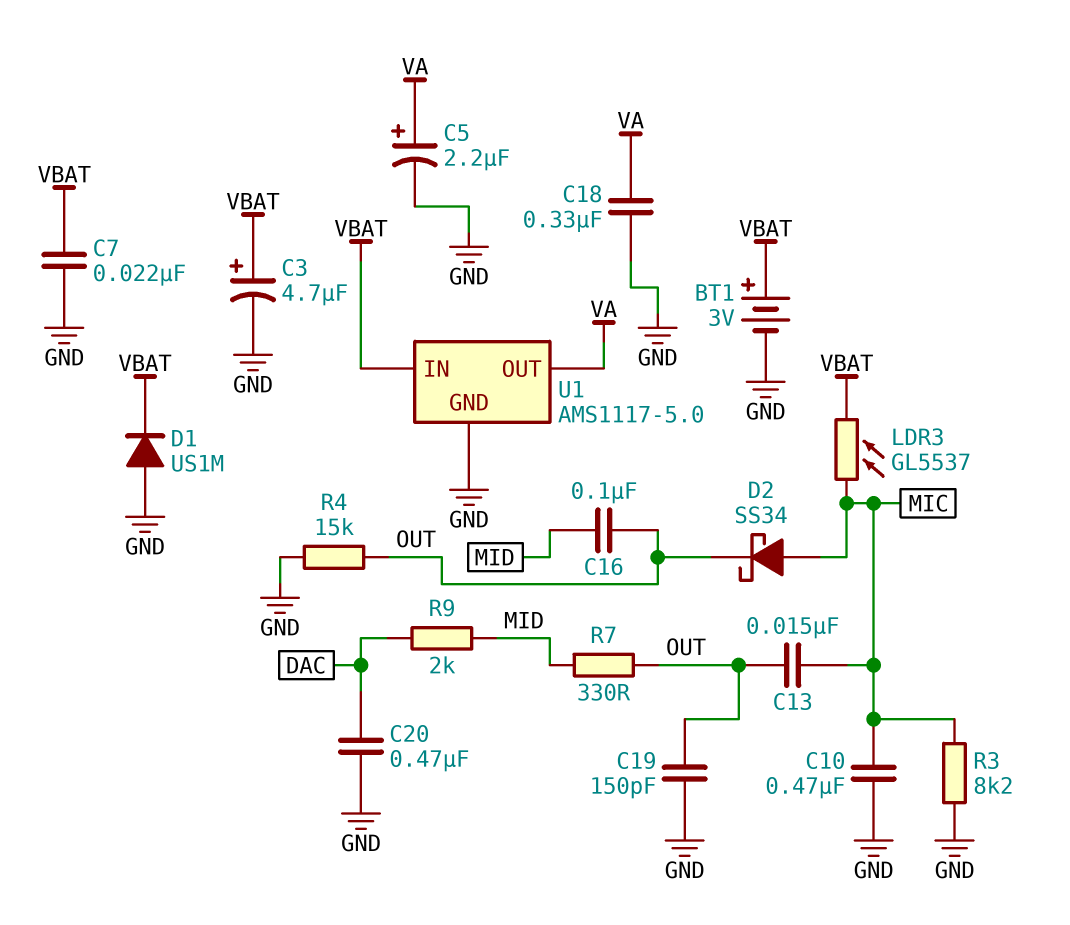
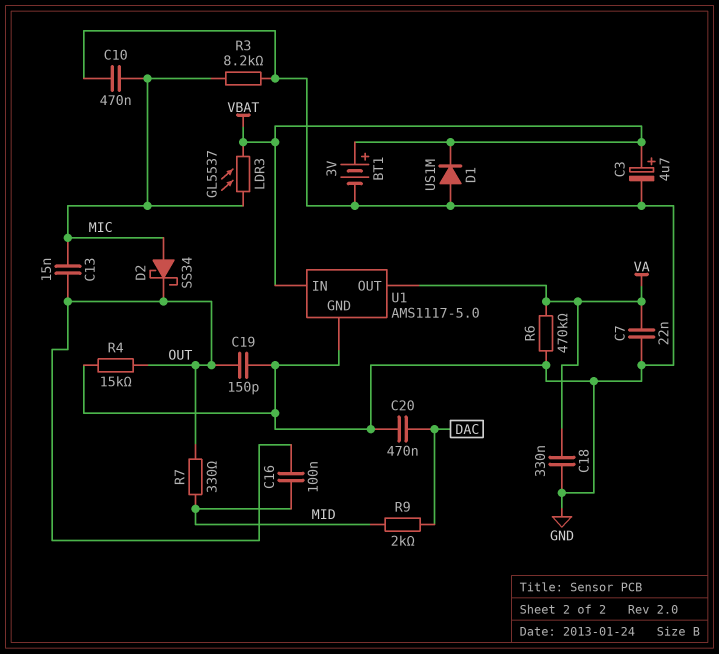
C5: 2.2uF (plus VA, minus GND) -> none
C7: 22nF (GND, VBAT) -> 22nF (GND, VA)
R6: none -> 470k (GND, VA)

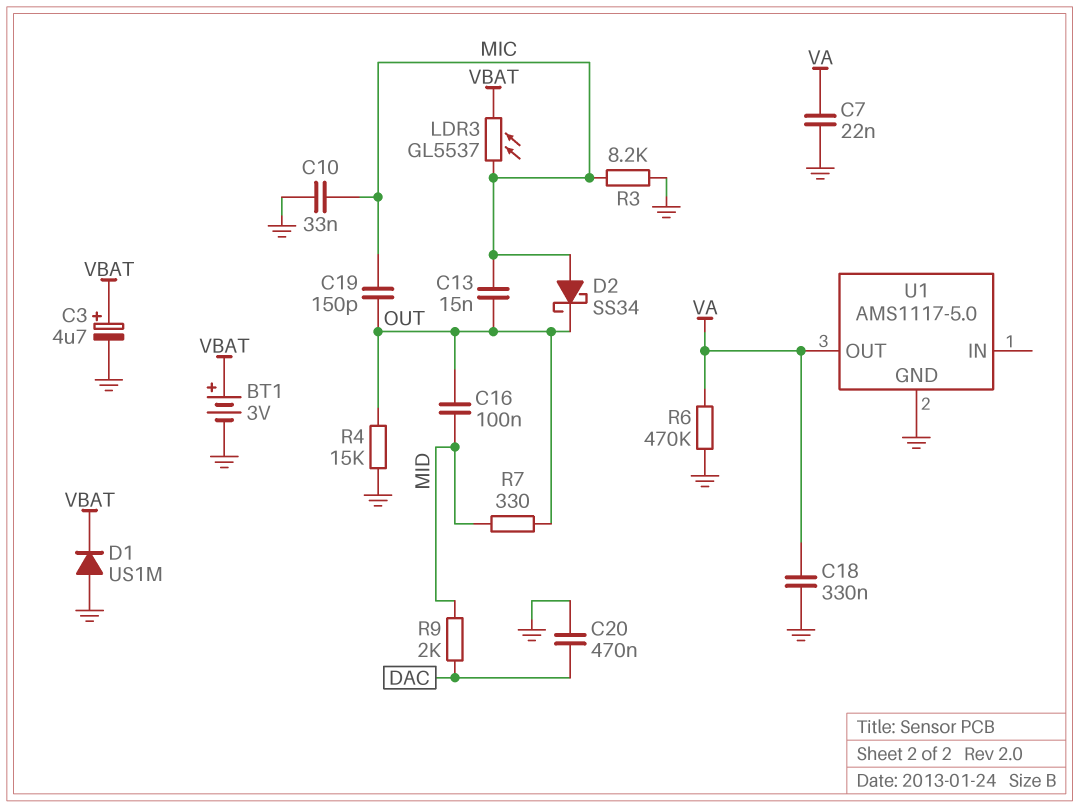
C10: 470nF (GND, MIC) -> 33nF (GND, MIC)
C19: 150pF (GND, OUT) -> 150pF (MIC, OUT)
U1 pin IN: VBAT -> none

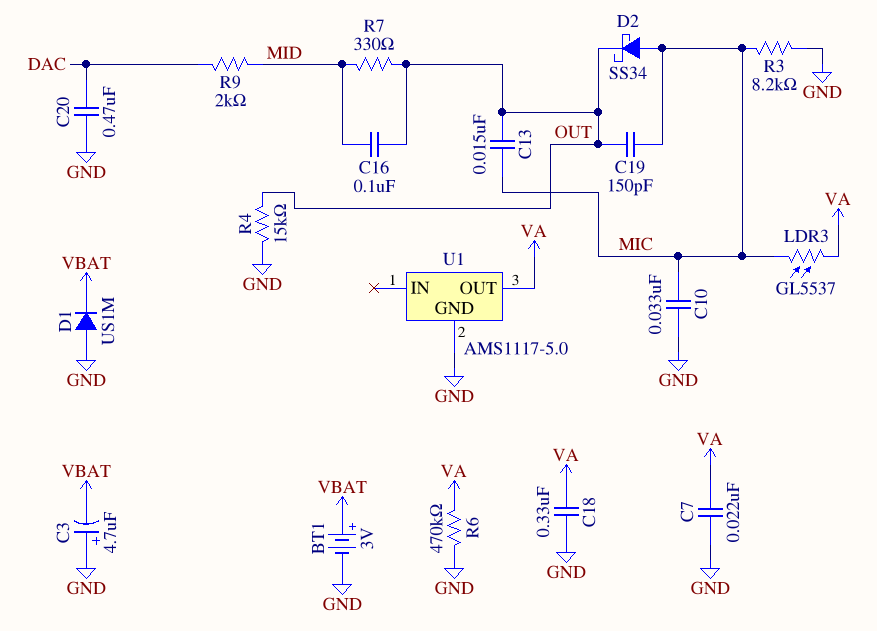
C3: 4.7uF (plus VBAT, minus GND) -> 4.7uF (plus GND, minus VBAT)
LDR3: GL5537 (MIC, VBAT) -> GL5537 (MIC, VA)

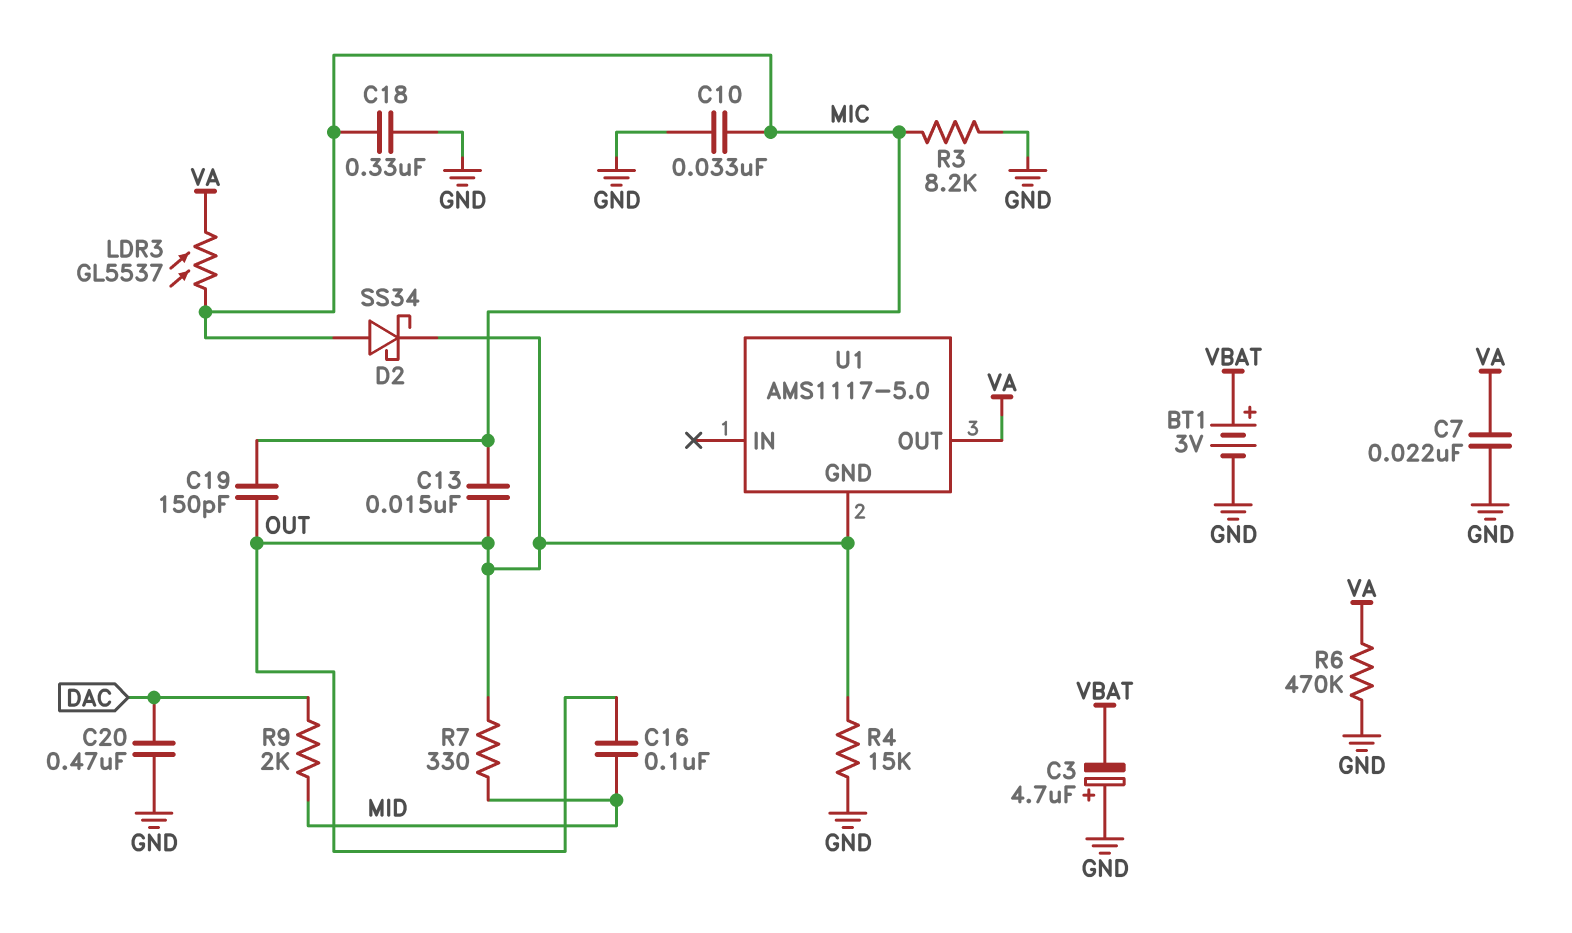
C18: 330nF (GND, VA) -> 330nF (GND, MIC)
D1: diode US1M (A GND, K VBAT) -> none
U1 pin GND: GND -> OUT

